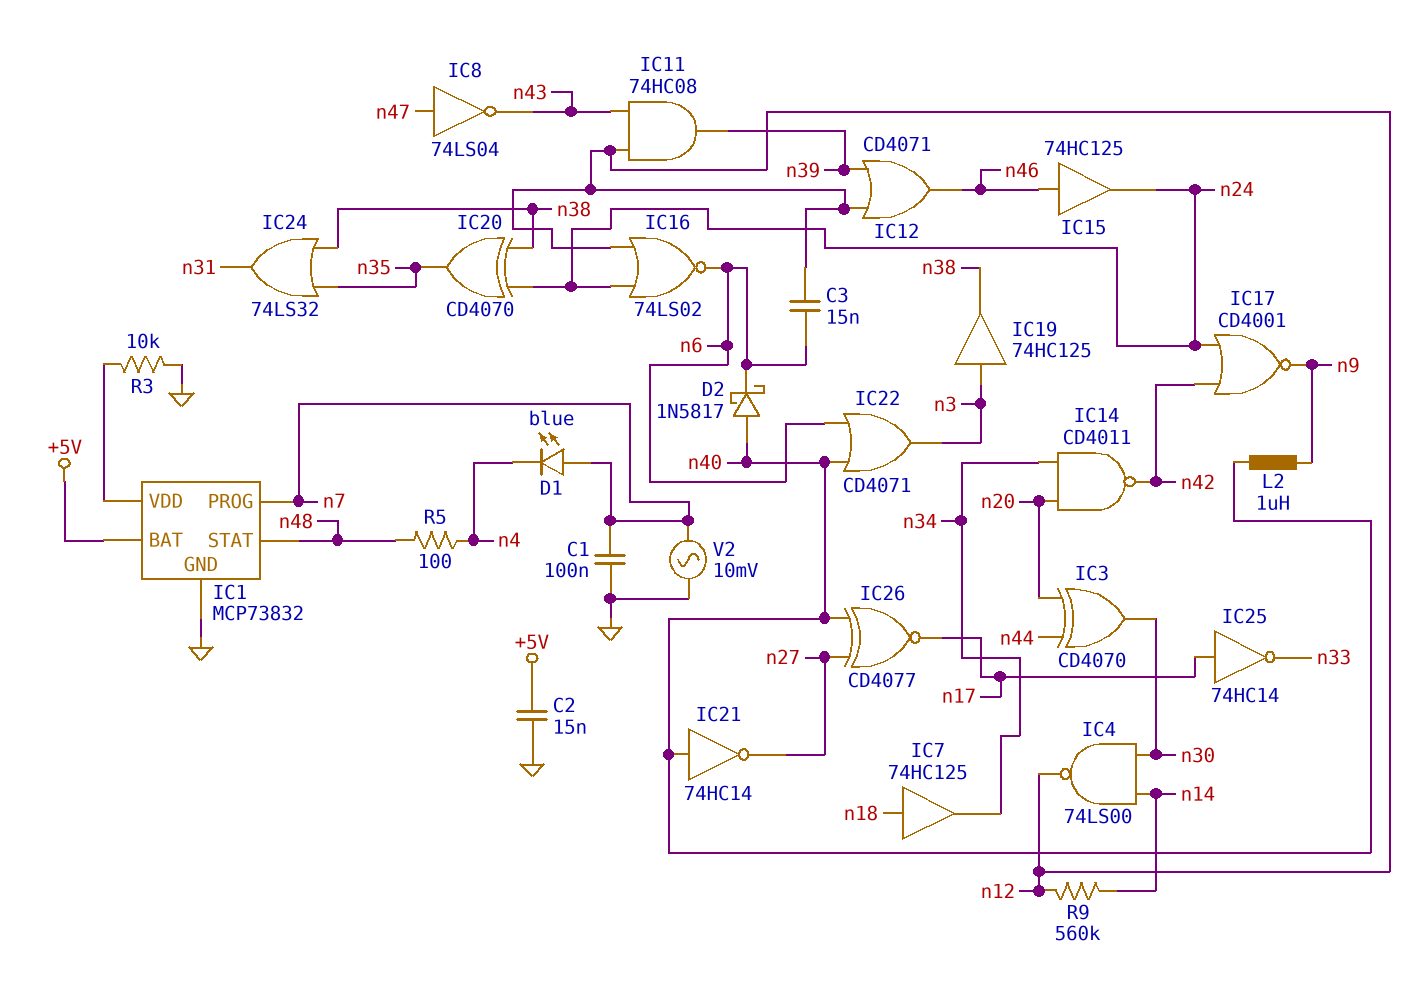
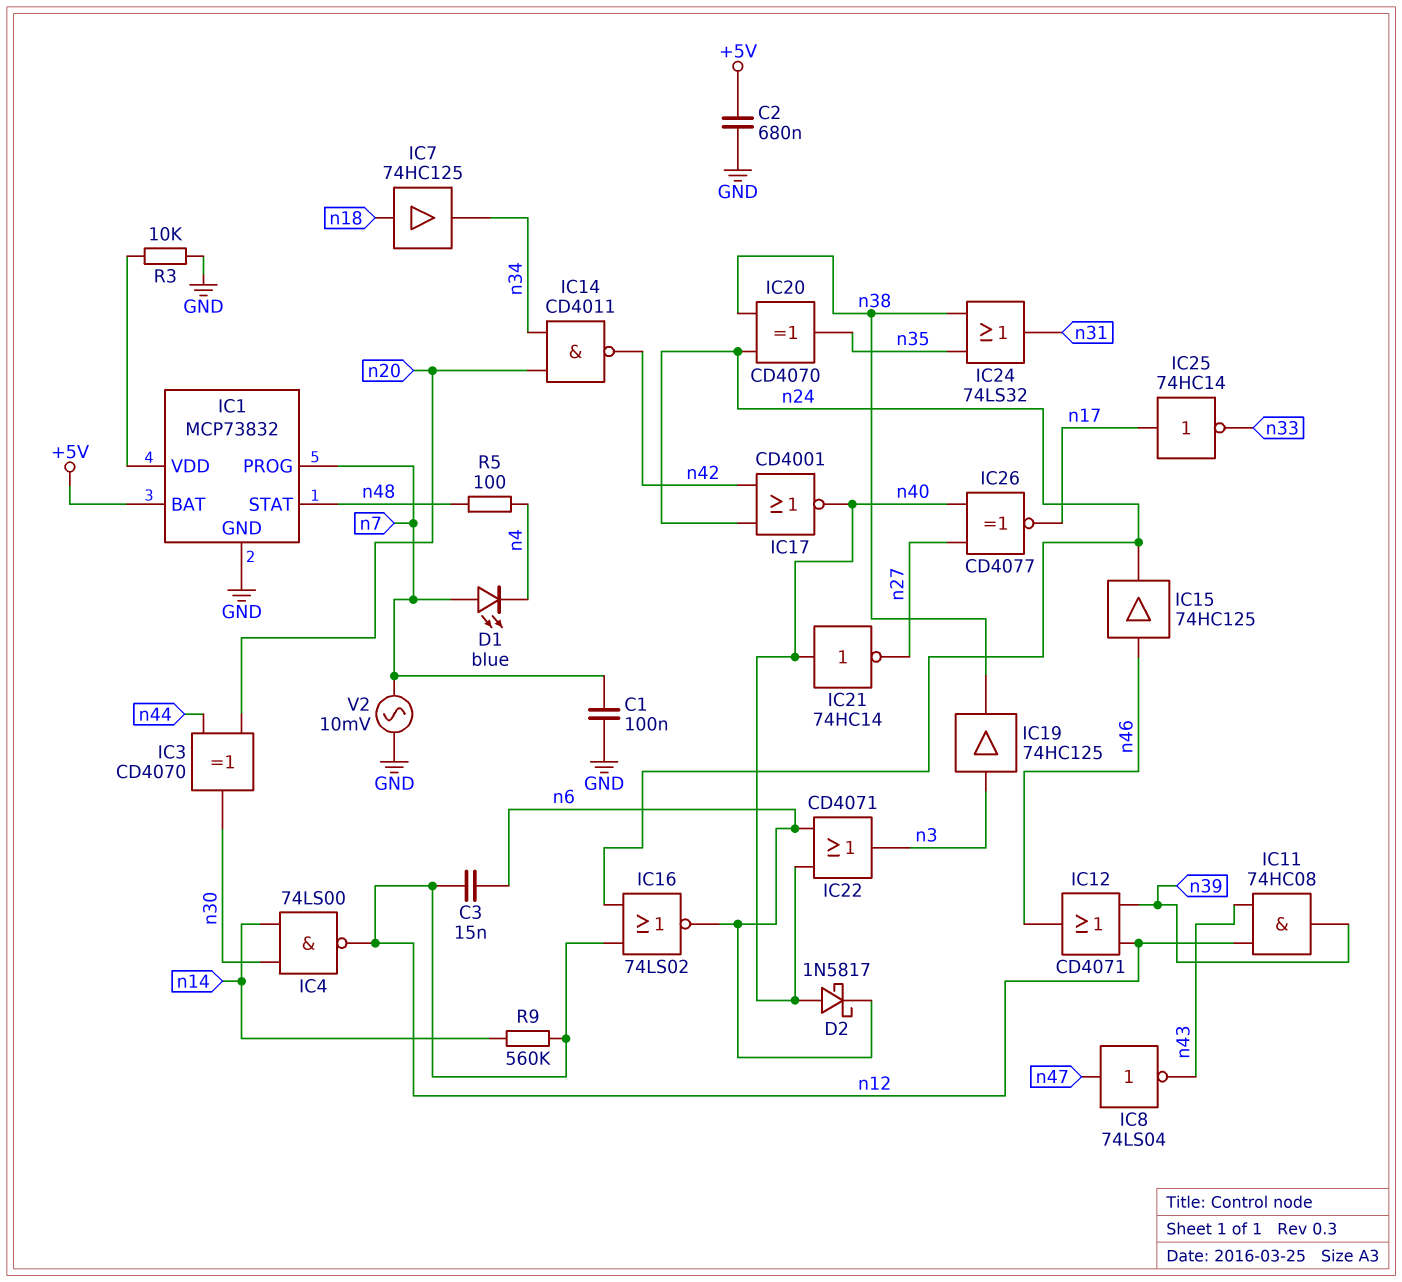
C2: 15nF (+5V, GND) -> 680nF (+5V, GND)
IC17: NOR CD4001 (in n24, in n42, out n9) -> NOR CD4001 (in n24, in n42, out n40)
L2: 1uH (n9, n40) -> none

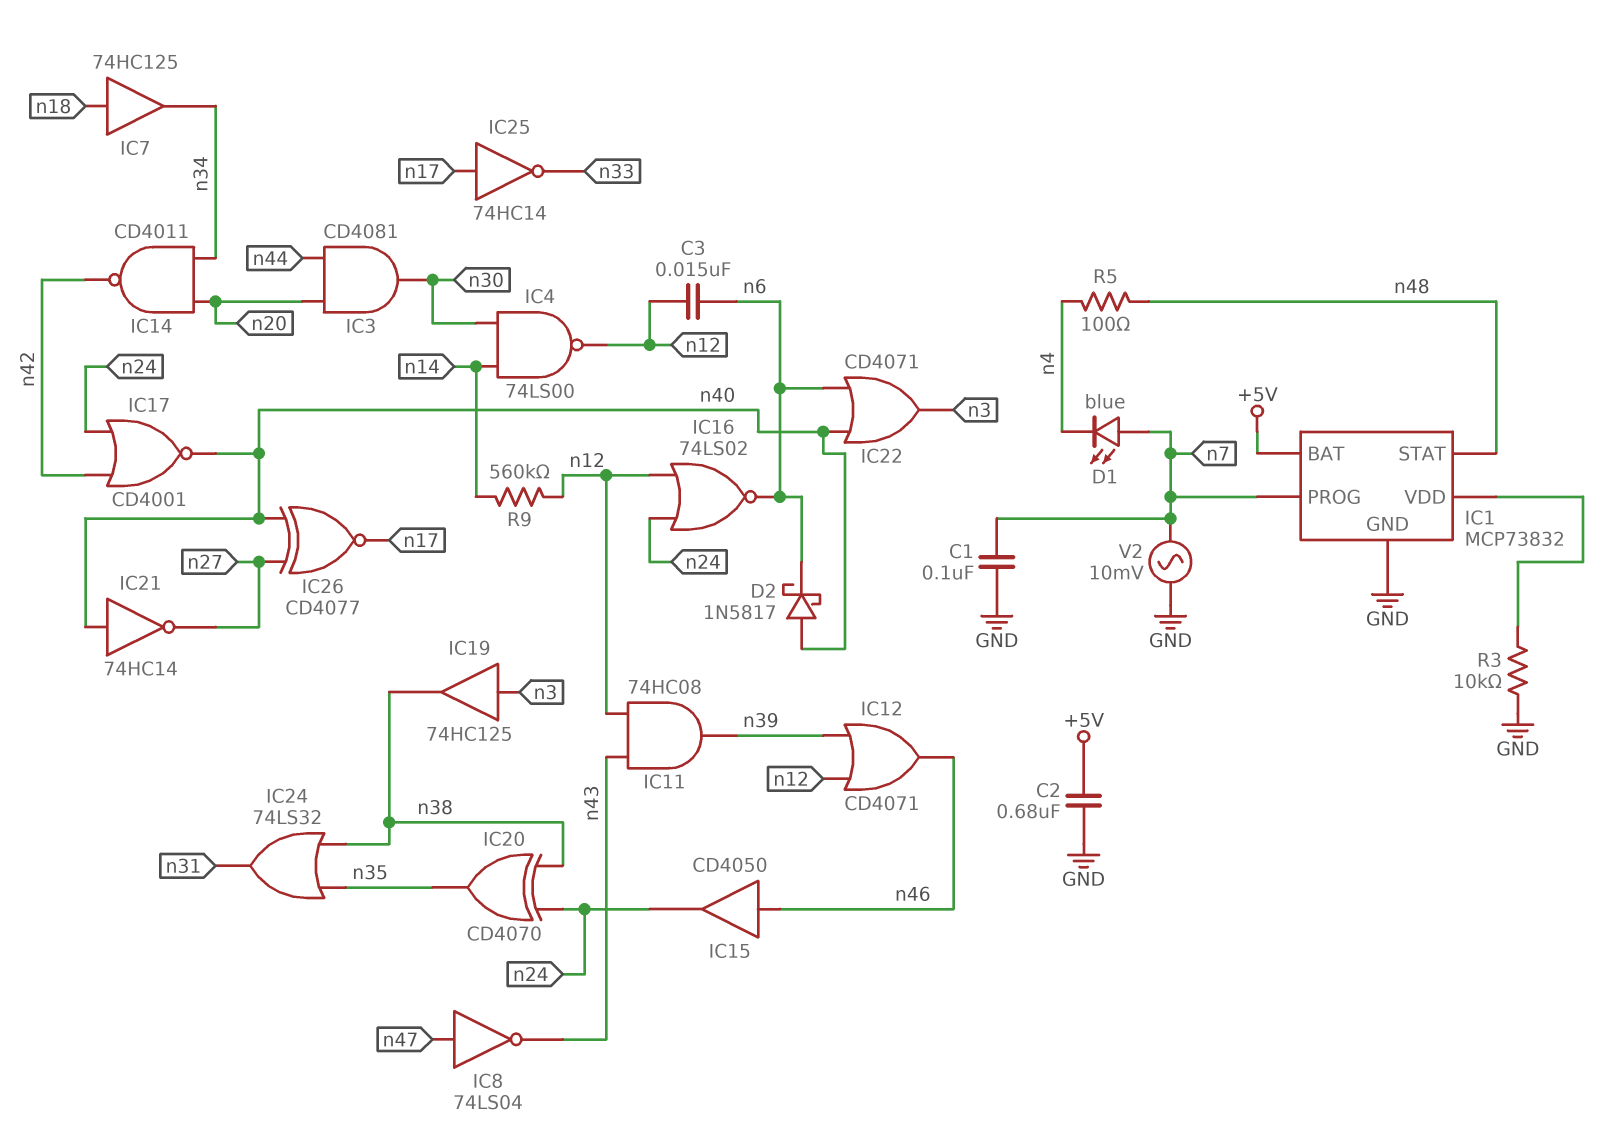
IC3: XOR CD4070 (in n20, in n44, out n30) -> AND CD4081 (in n20, in n44, out n30)
IC15: buffer 74HC125 (in n46, out n24) -> buffer CD4050 (in n46, out n24)

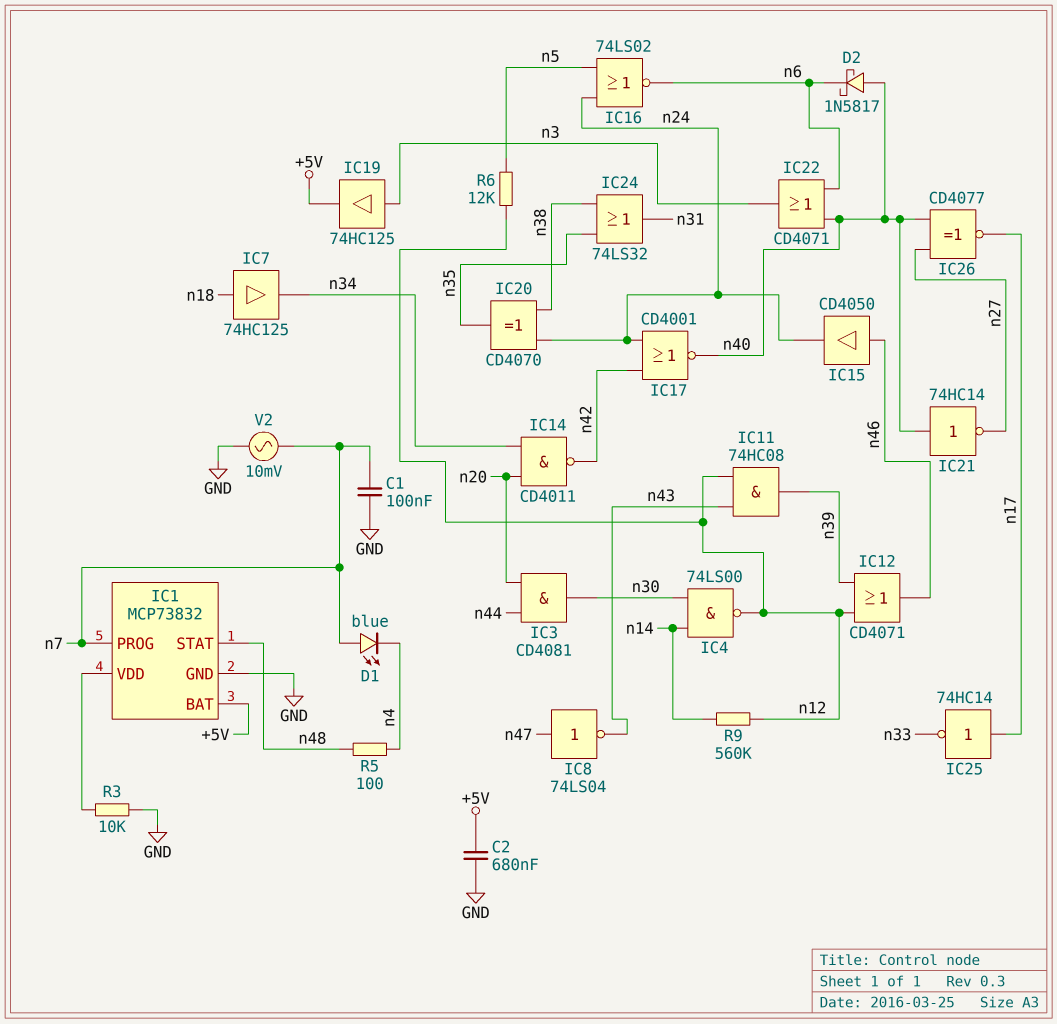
C3: 15nF (n6, n12) -> none
IC16: NOR 74LS02 (in n12, in n24, out n6) -> NOR 74LS02 (in n5, in n24, out n6)
IC19: buffer 74HC125 (in n3, out n38) -> buffer 74HC125 (in n3, out +5V)
R6: none -> 12k (n5, n12)

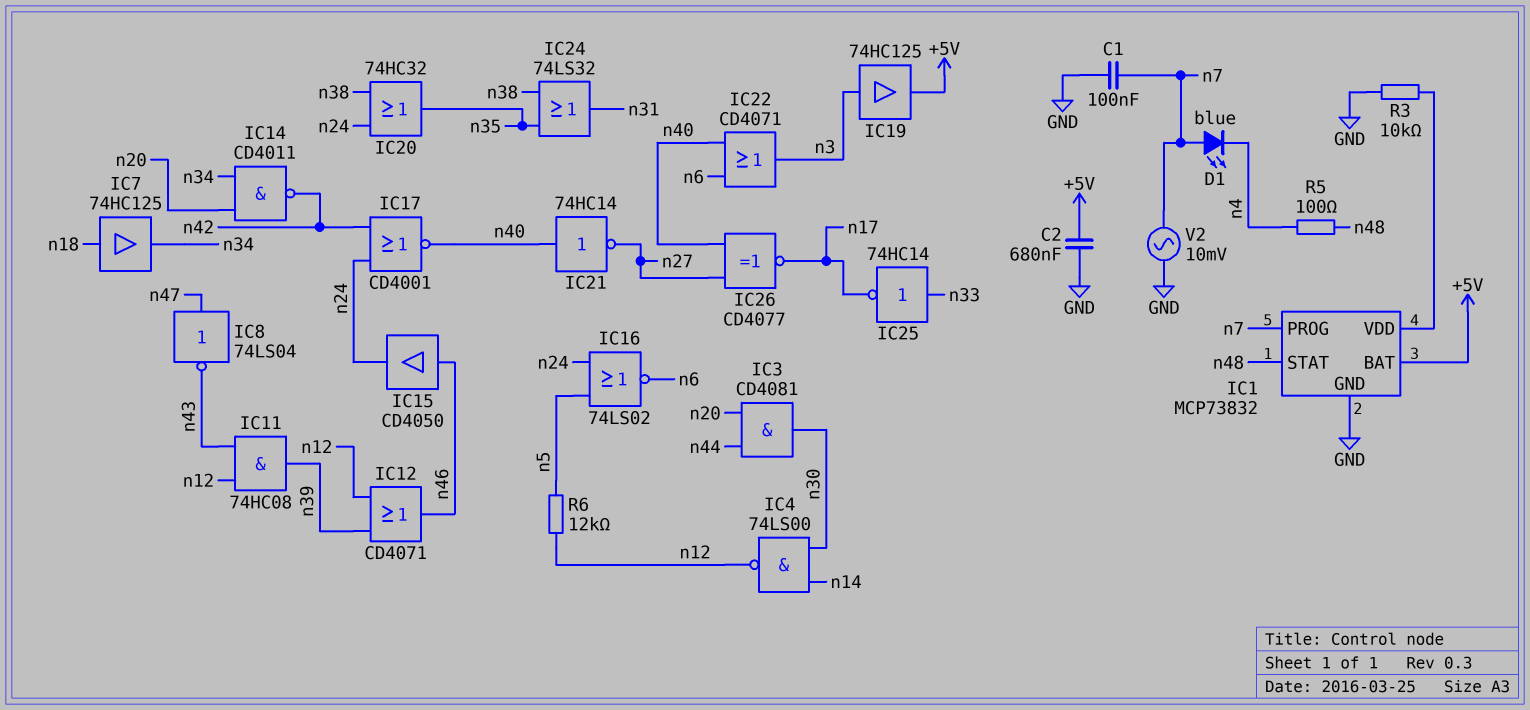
D2: schottky 1N5817 (A n40, K n6) -> none
IC20: XOR CD4070 (in n24, in n38, out n35) -> OR 74HC32 (in n24, in n38, out n35)
IC25: NOT 74HC14 (in n17, out n33) -> NOT 74HC14 (in n33, out n17)
R9: 560k (n12, n14) -> none

